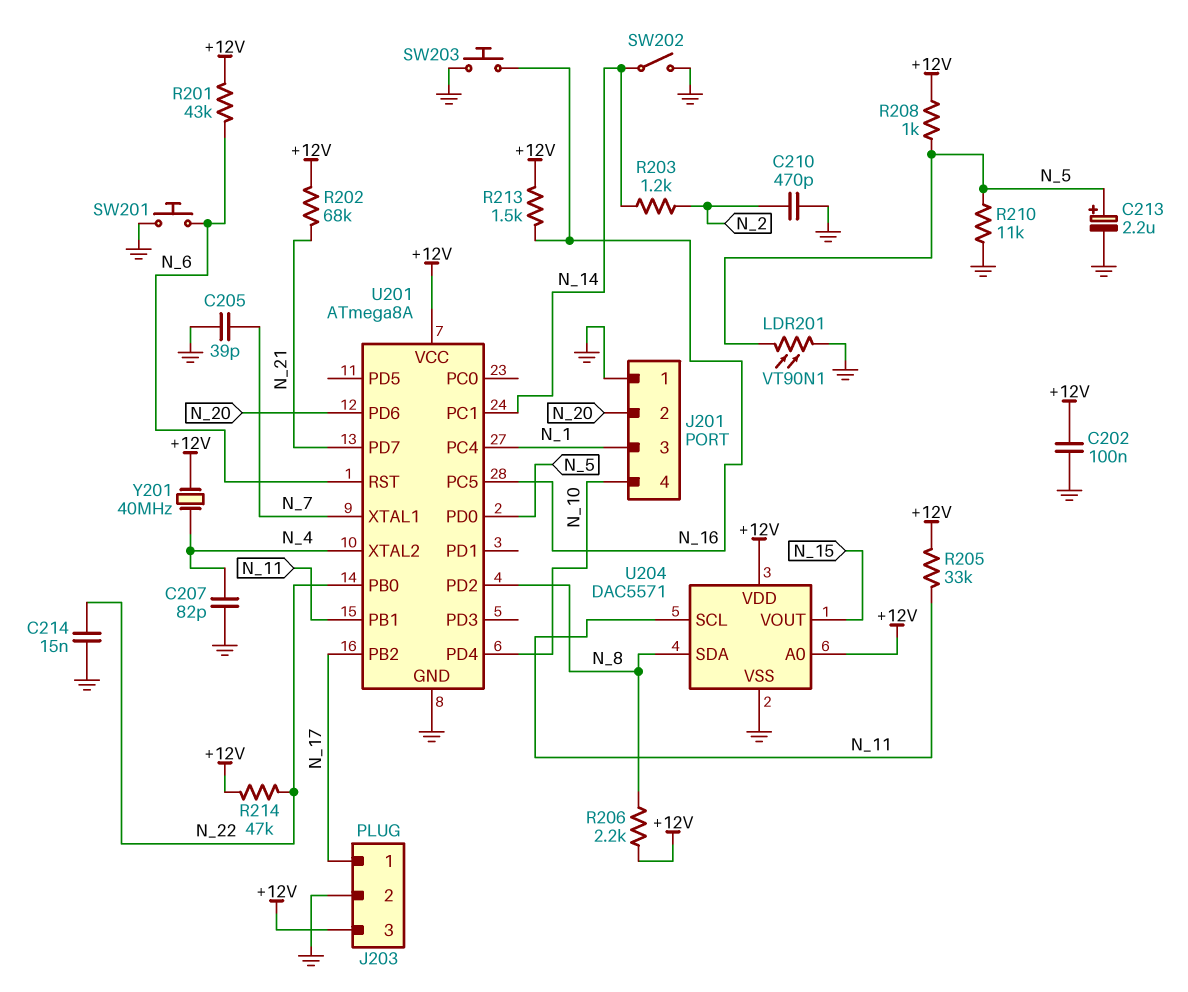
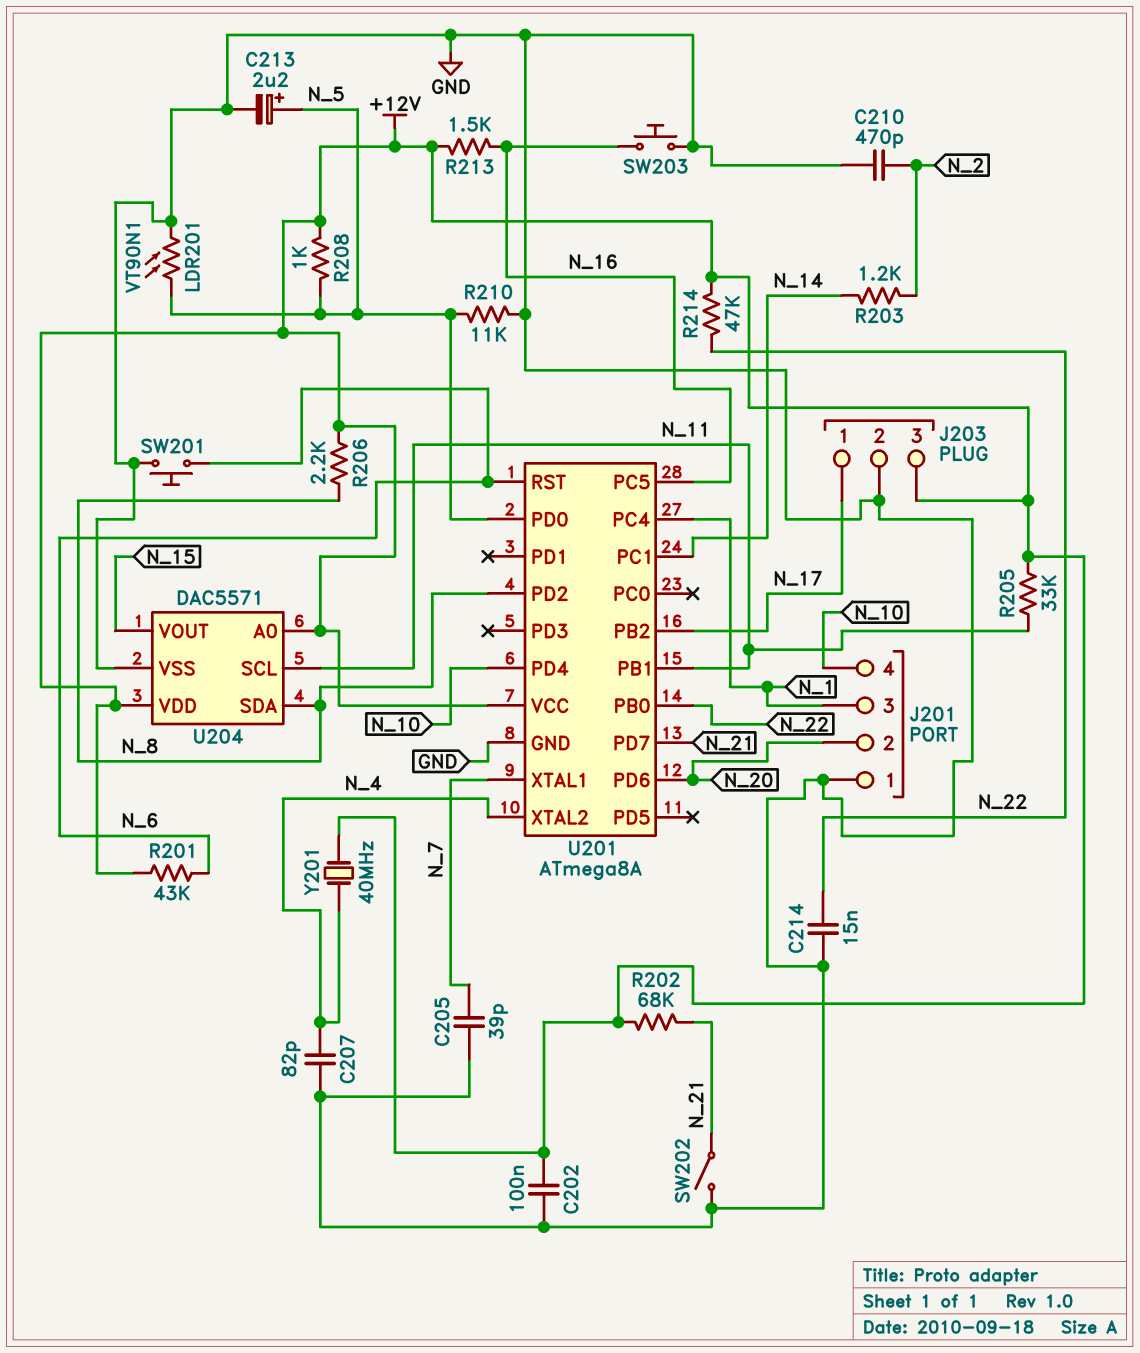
SW202: switch (GND, N_14) -> switch (GND, N_21)

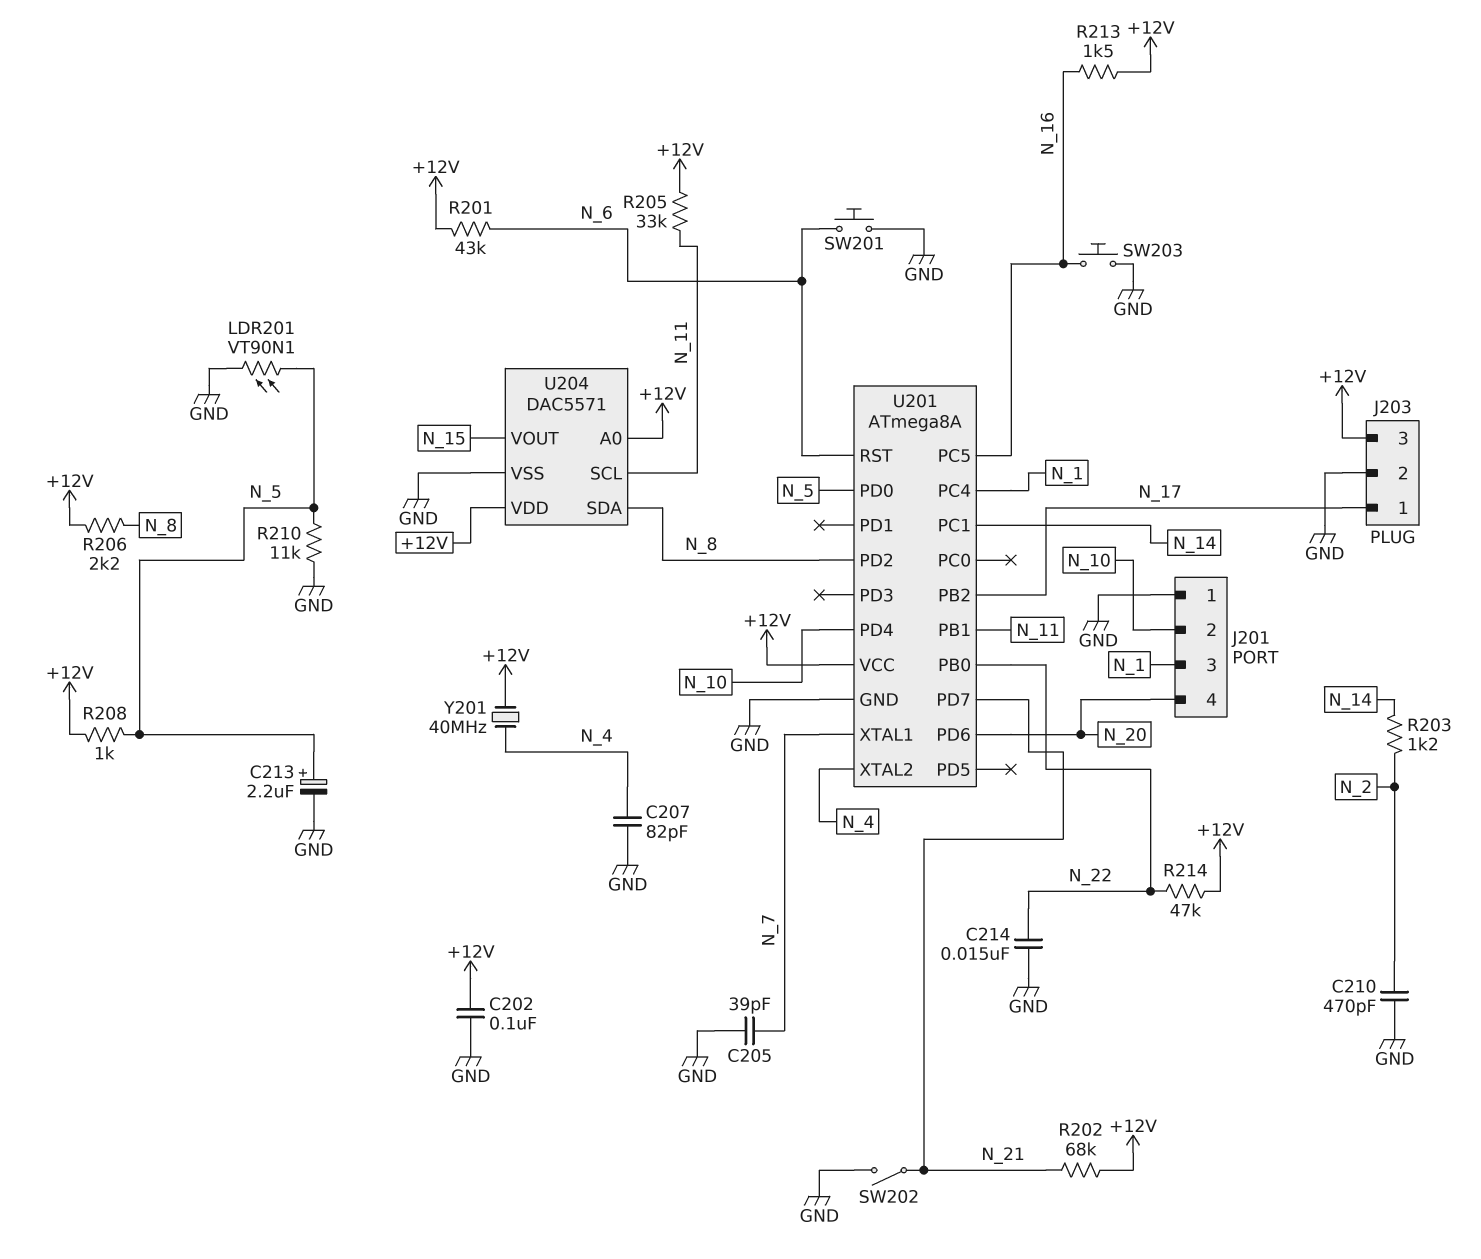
J201 pin 2: N_20 -> N_10
J201 pin 4: N_10 -> N_20

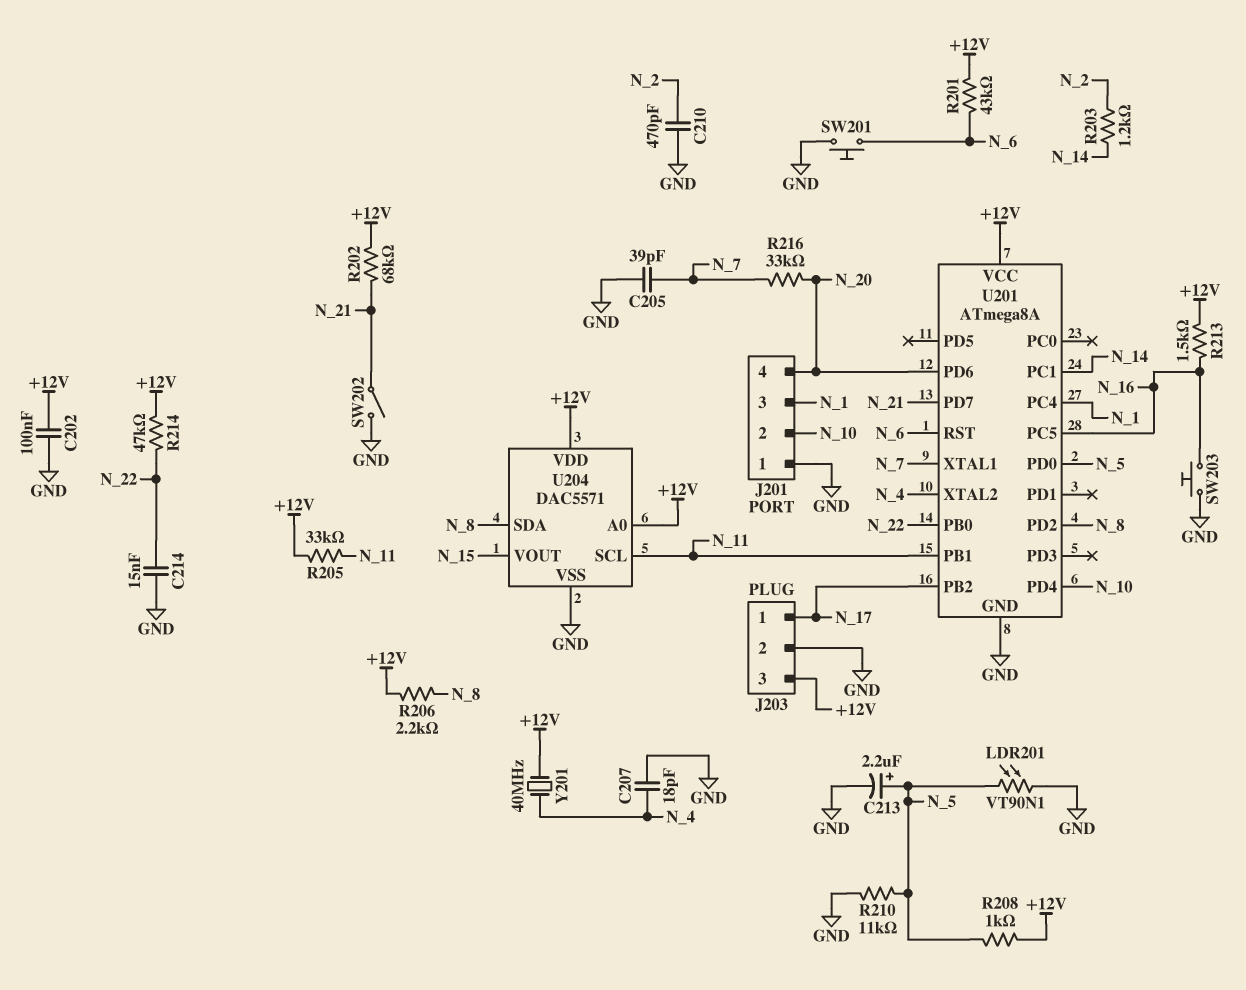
C207: 82pF (GND, N_4) -> 18pF (GND, N_4)
R216: none -> 33k (N_7, N_20)

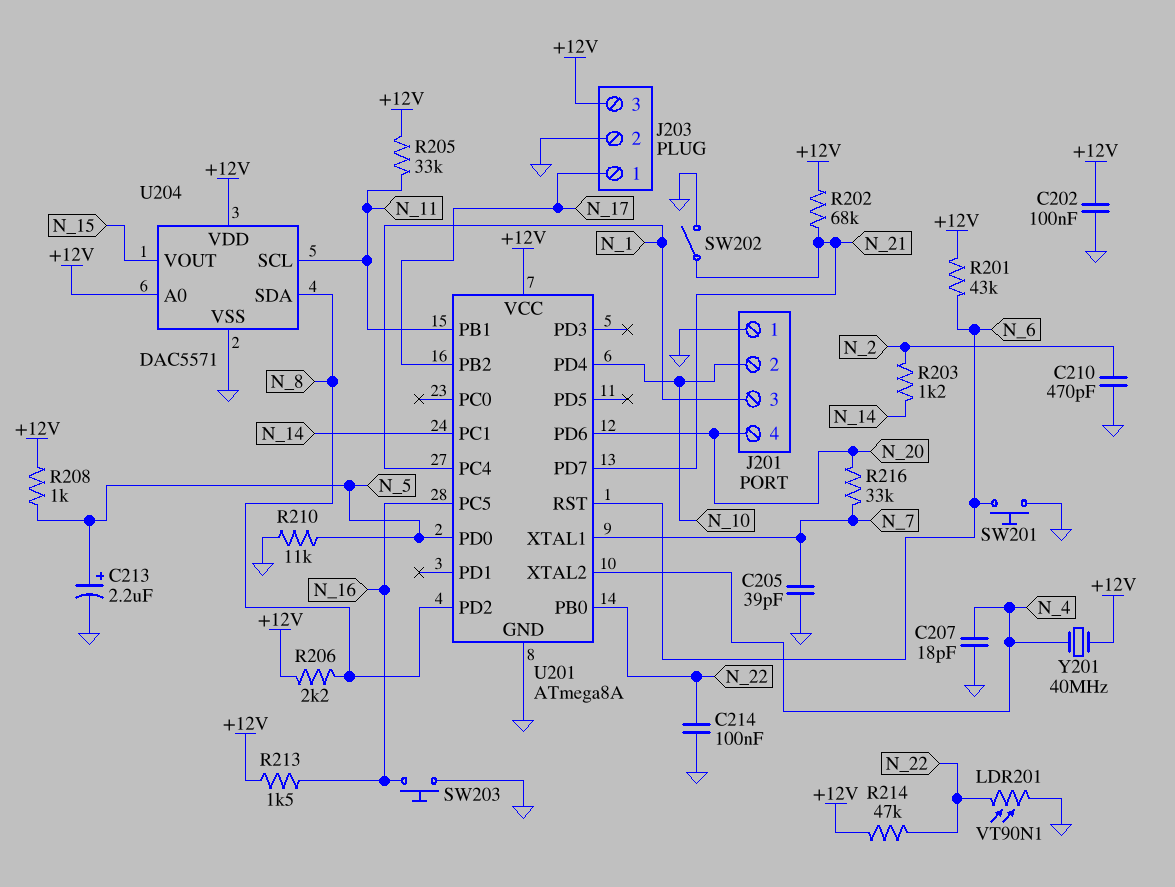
C214: 15nF (GND, N_22) -> 100nF (GND, N_22)
LDR201: VT90N1 (GND, N_5) -> VT90N1 (GND, N_22)

